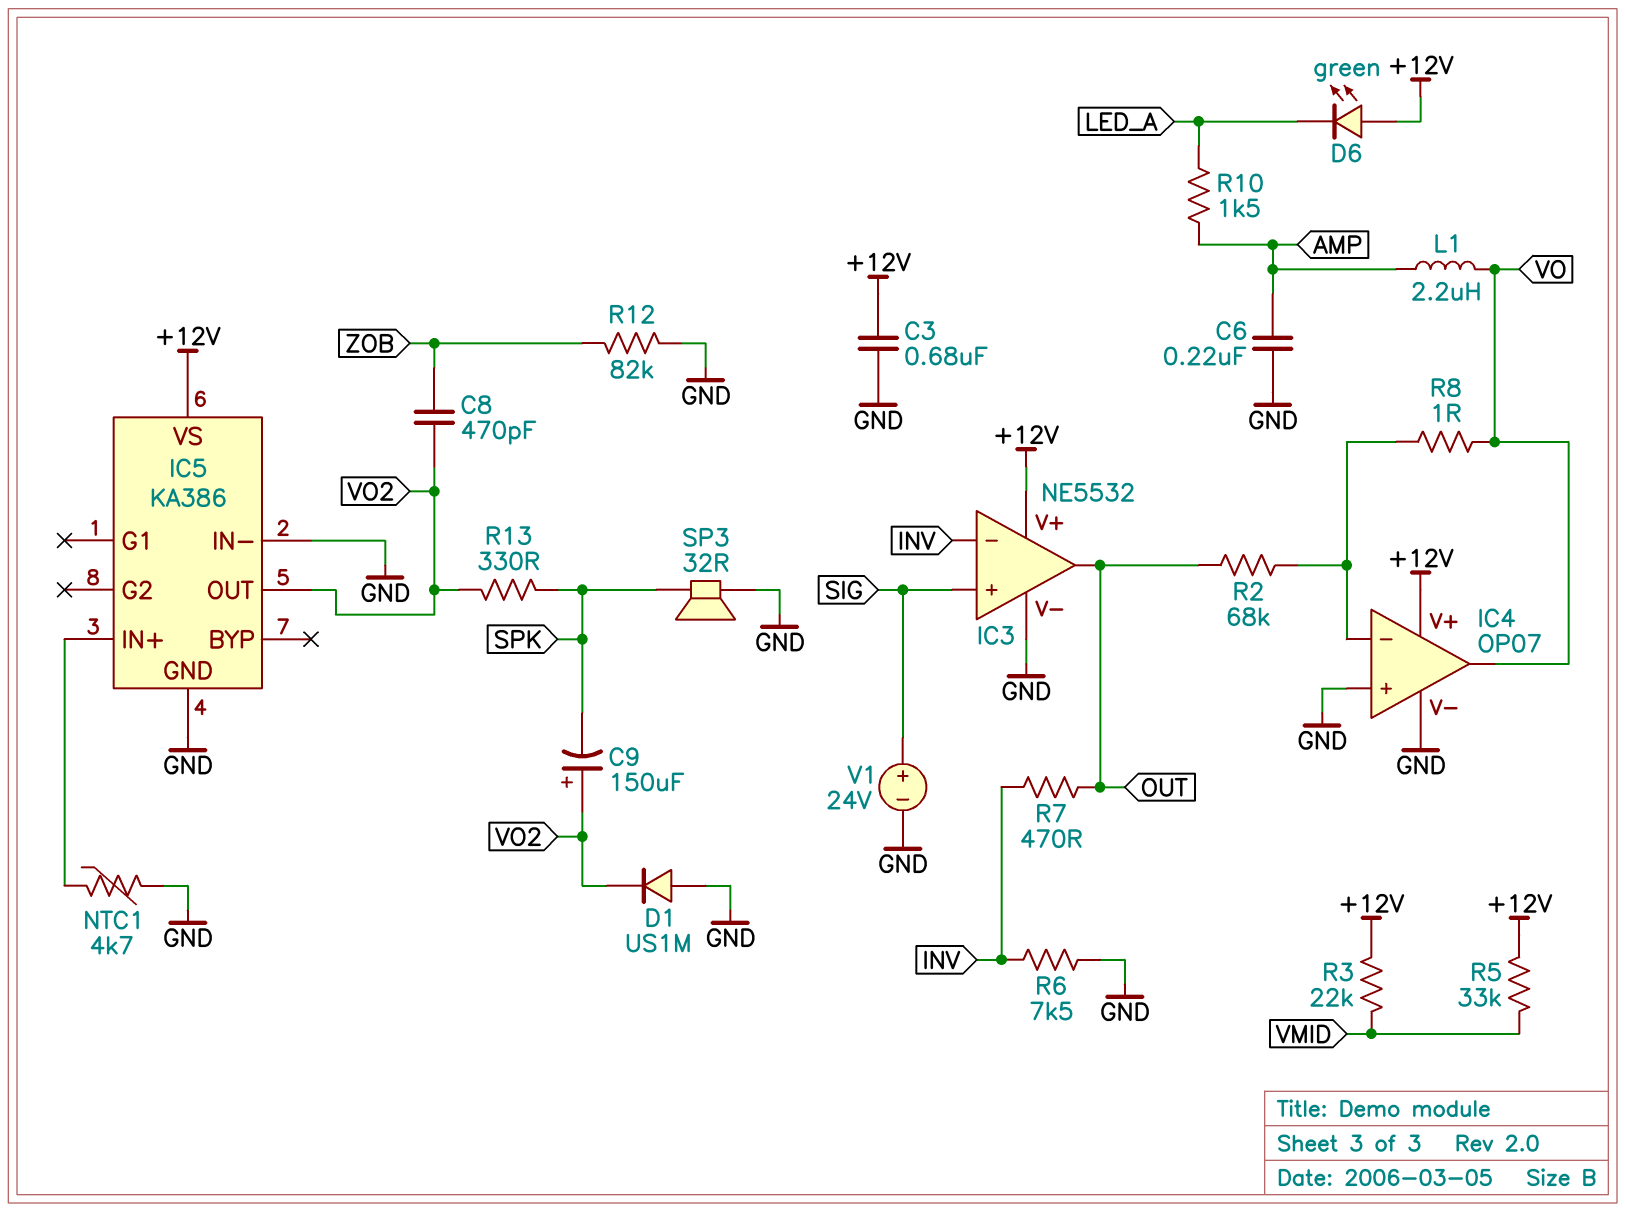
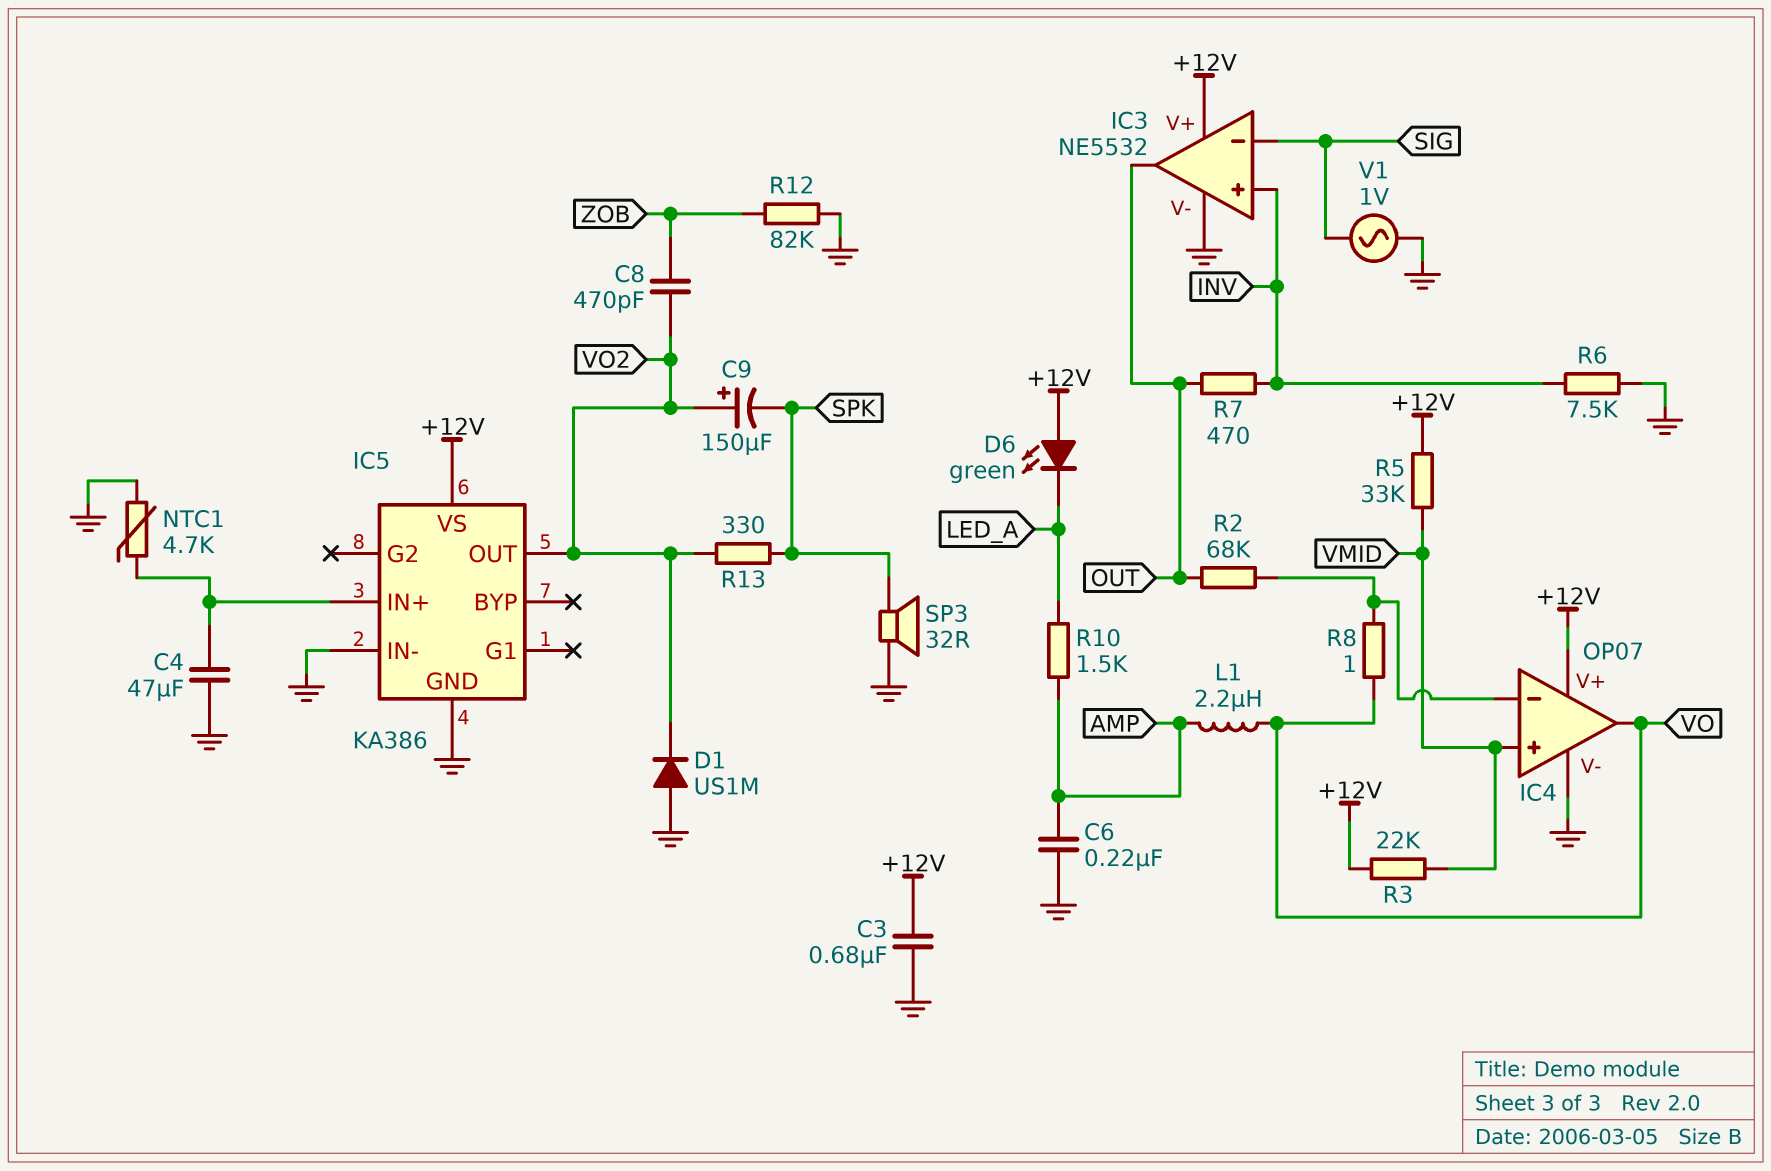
C4: none -> 47uF (GND, IC5/IN+)
IC3 pin in+: SIG -> INV
IC3 pin in-: INV -> SIG
IC4 pin in+: GND -> VMID
V1: 24V (plus SIG, minus GND) -> AC 1V (GND, SIG)

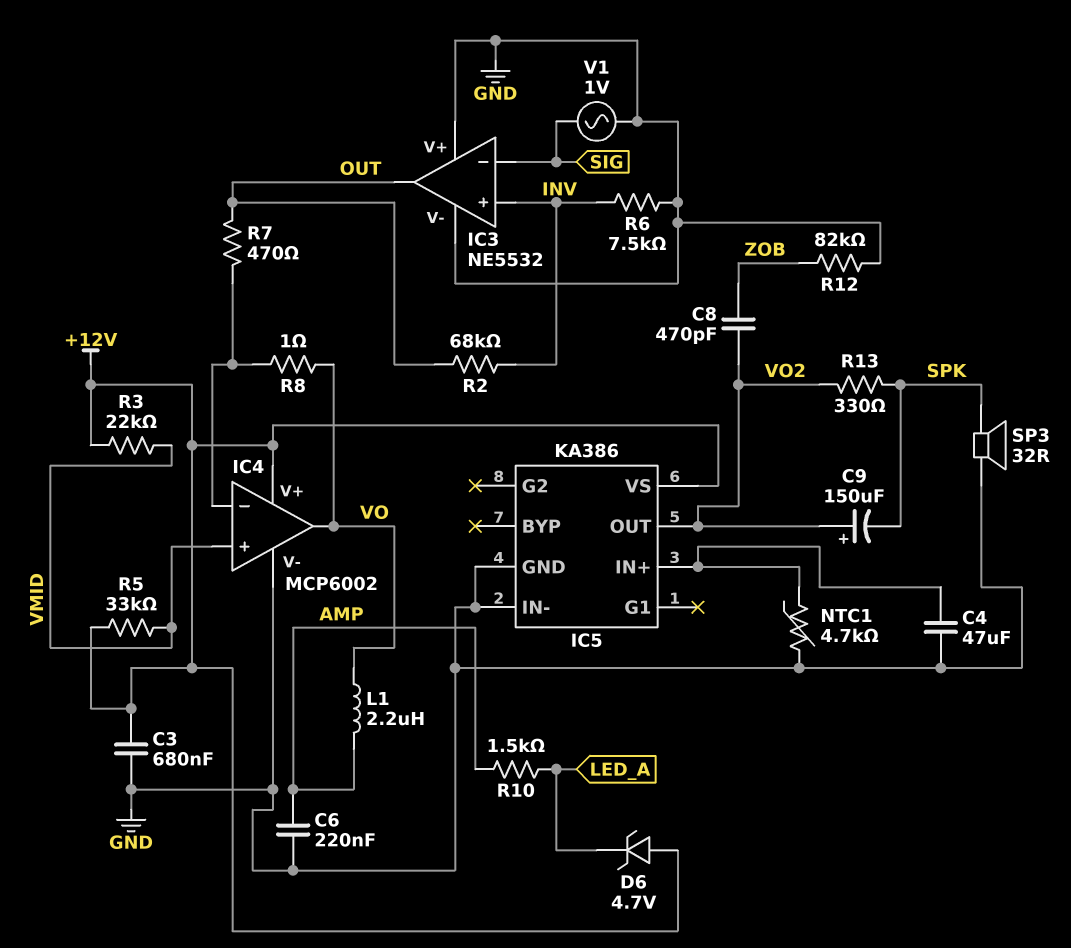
D1: diode US1M (A GND, K VO2) -> none
D6: LED green (A +12V, K LED_A) -> zener 4.7V (A +12V, K LED_A)
IC3 pin V+: +12V -> GND
IC4: OP07 -> MCP6002
R2: 68k (IC4/in-, OUT) -> 68k (INV, OUT)
R7: 470 (INV, OUT) -> 470 (IC4/in-, OUT)

